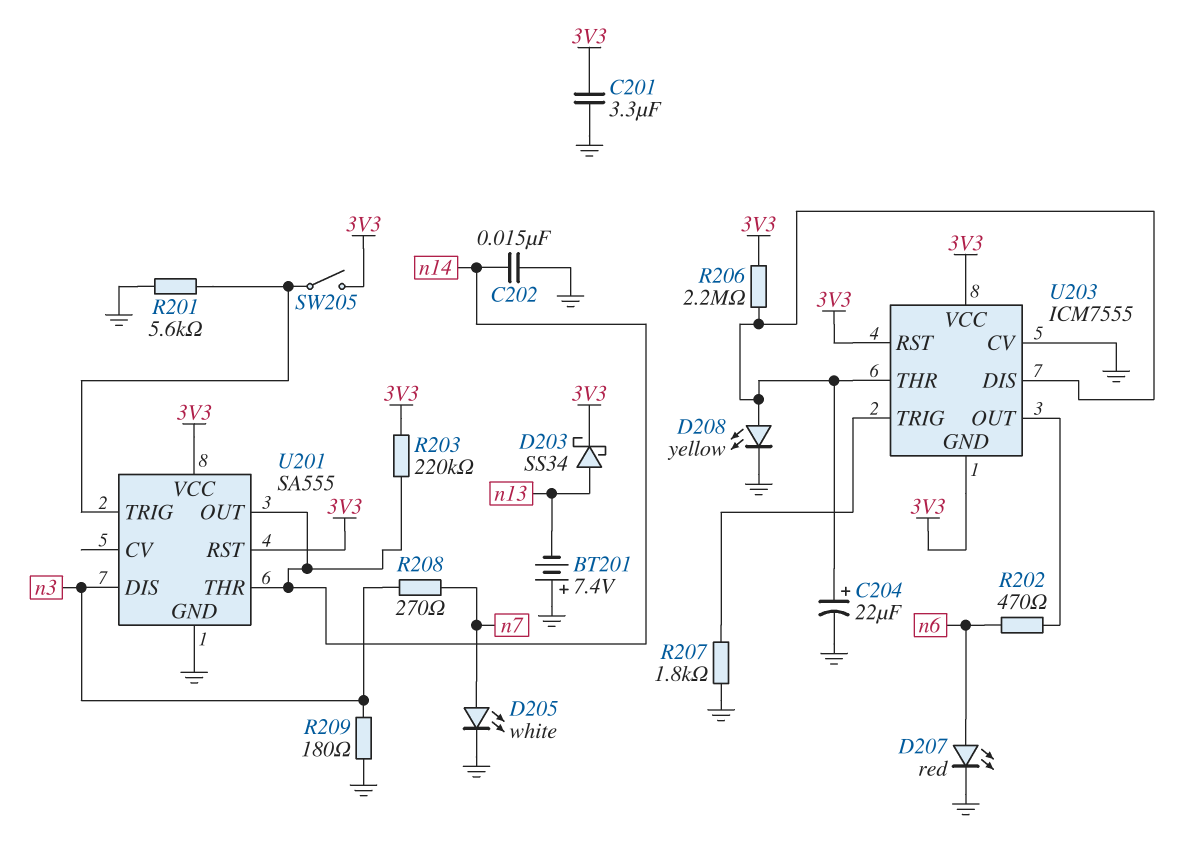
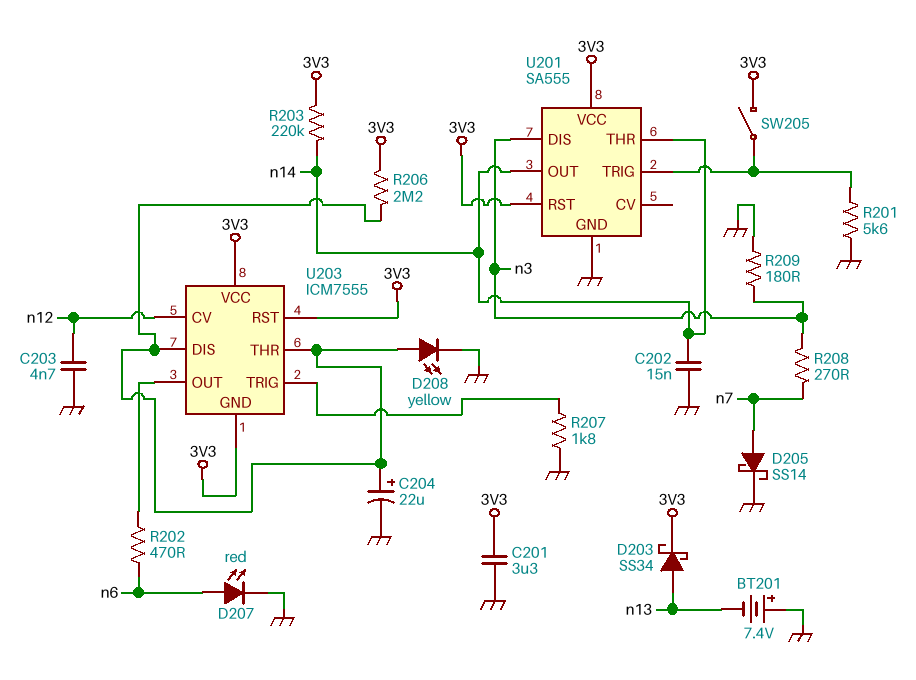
C203: none -> 4.7nF (GND, n12)
D205: LED white (A n7, K GND) -> schottky SS14 (A n7, K GND)
U203 pin CV: GND -> n12

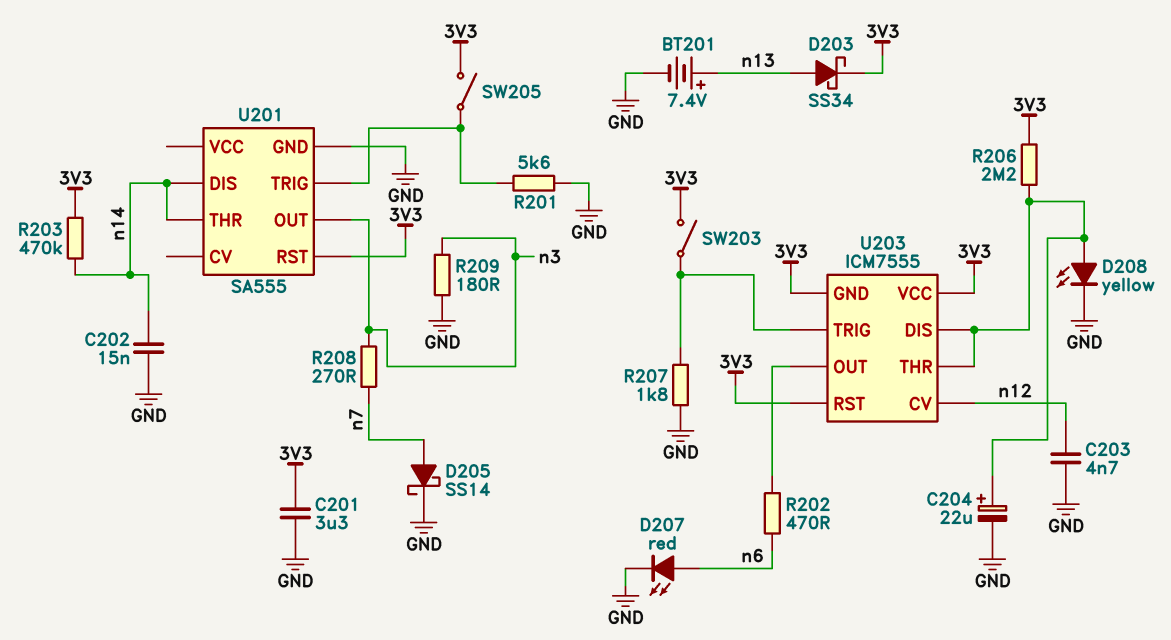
BT201: 7.4V (plus GND, minus n13) -> 7.4V (plus n13, minus GND)
R203: 220k (3V3, n14) -> 470k (3V3, n14)
SW203: none -> switch (3V3, U203/TRIG)
U201 pin DIS: n3 -> n14
U201 pin OUT: n14 -> n3
U201 pin VCC: 3V3 -> none

